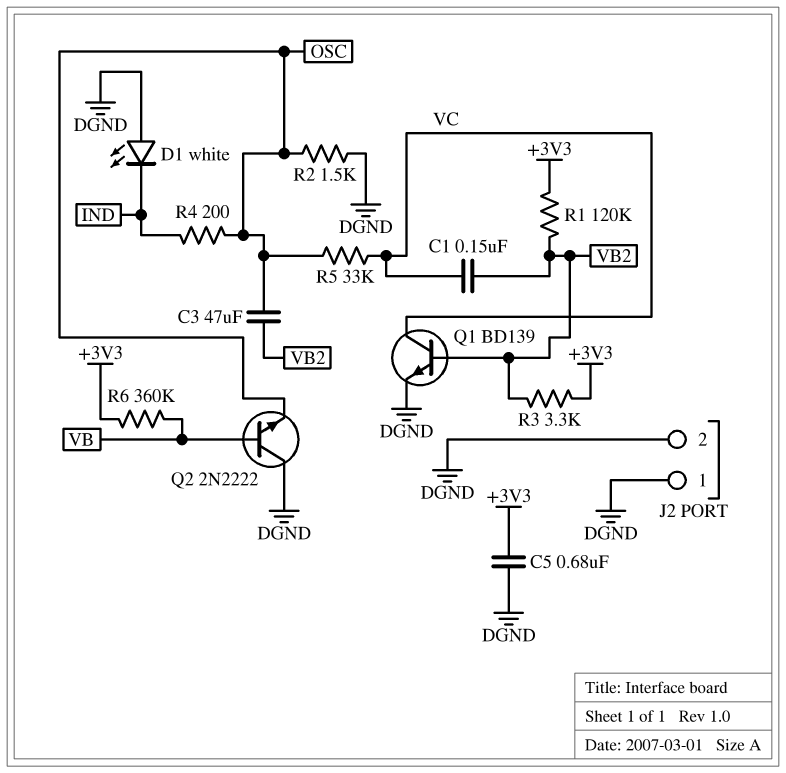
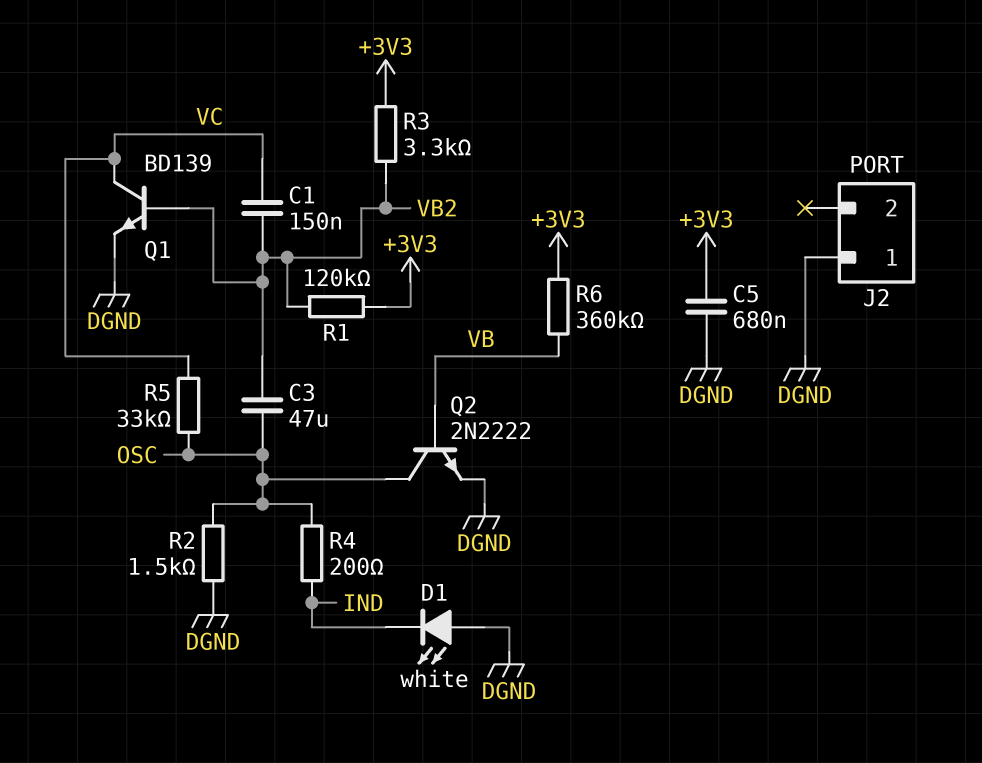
J2 pin 2: DGND -> none
Q2: NPN 2N2222 (B VB, C DGND, E OSC) -> NPN 2N2222 (B VB, C OSC, E DGND)

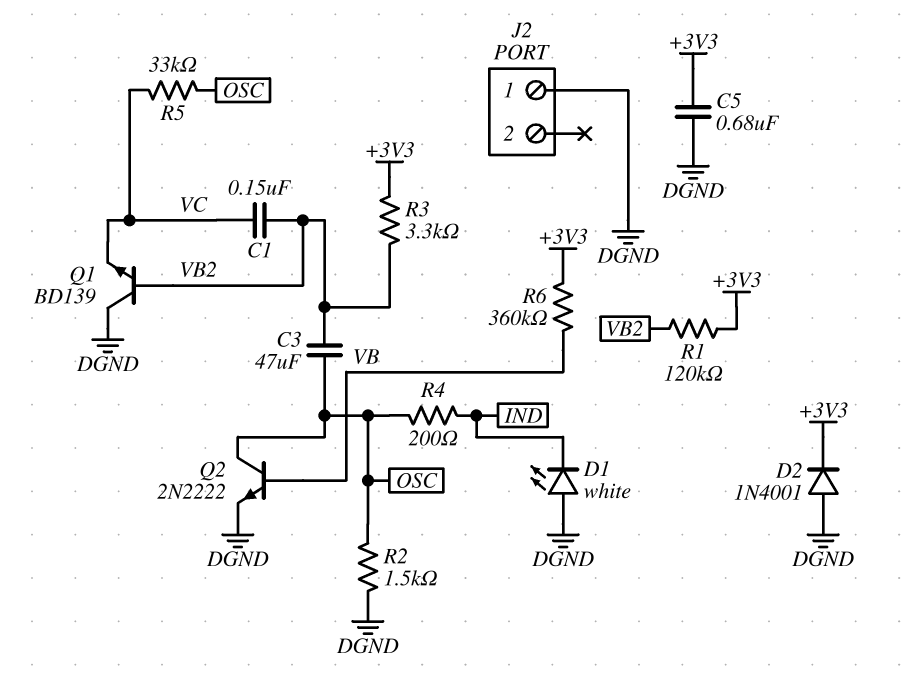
D2: none -> diode 1N4001 (A DGND, K +3V3)
Q1: NPN BD139 (B VB2, C VC, E DGND) -> NPN BD139 (B VB2, C DGND, E VC)

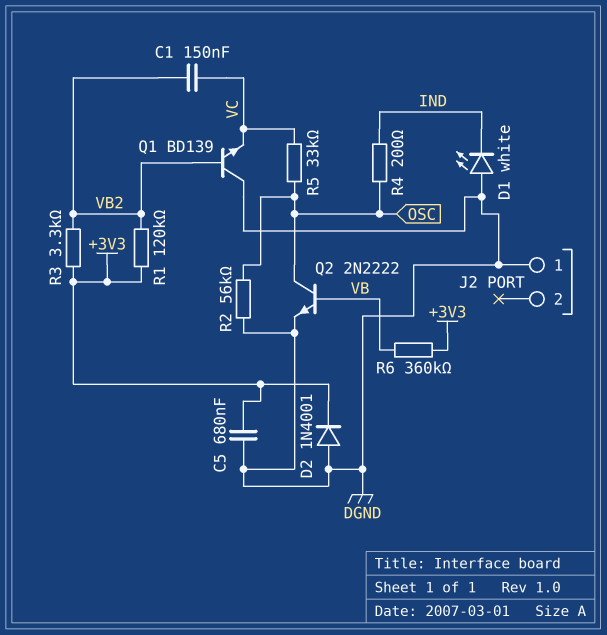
C3: 47uF (OSC, VB2) -> none
R2: 1.5k (DGND, OSC) -> 56k (DGND, OSC)

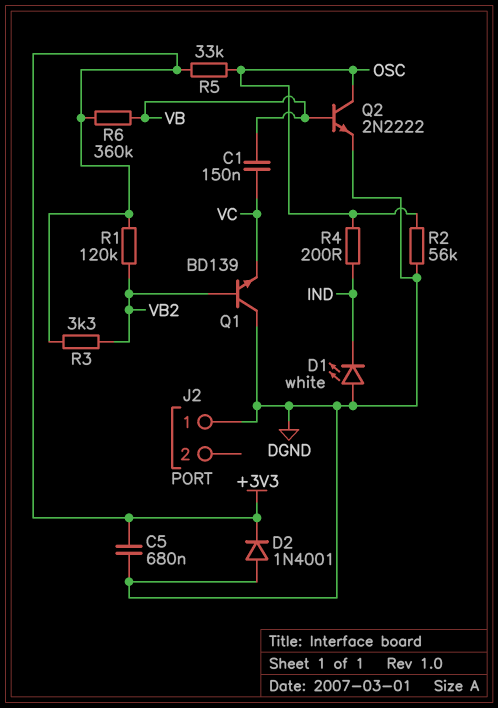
C1: 150nF (VB2, VC) -> 150nF (VB, VC)
R5: 33k (OSC, VC) -> 33k (+3V3, OSC)

